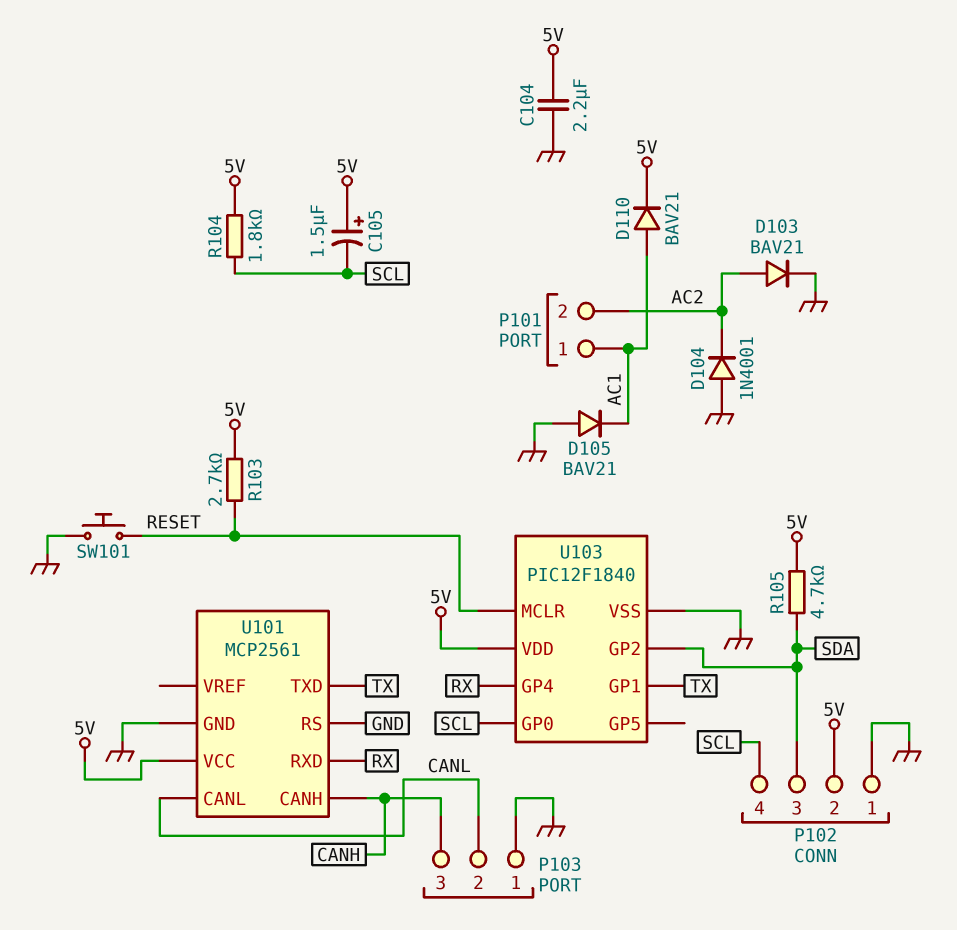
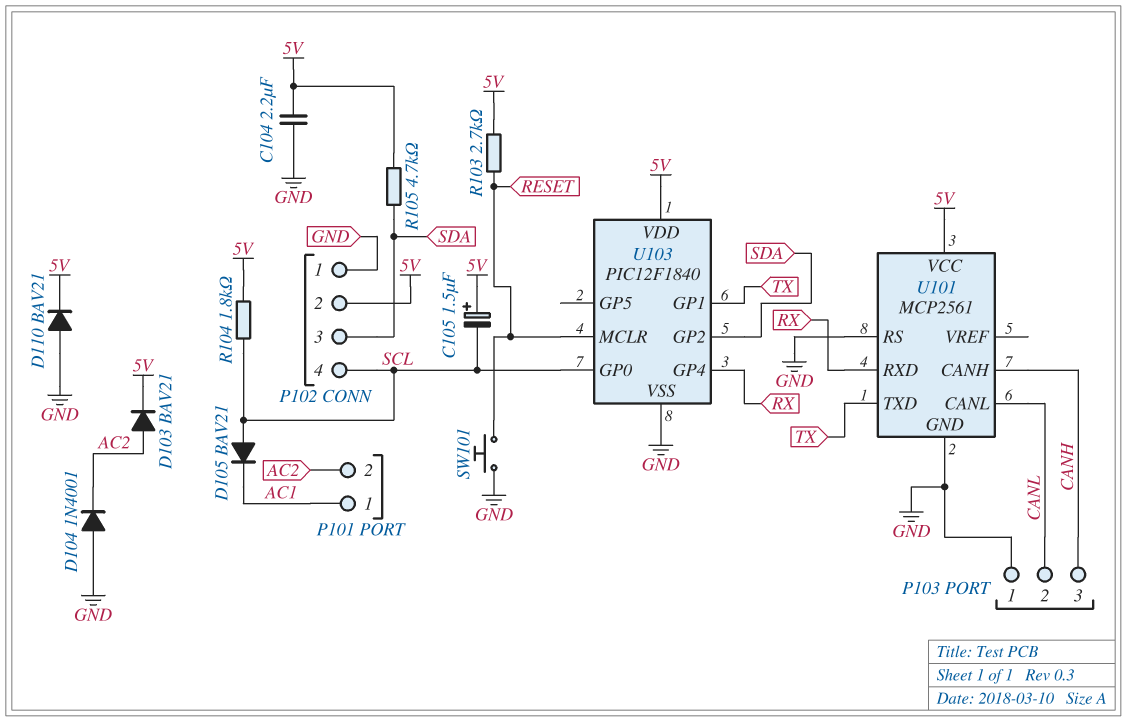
D103: diode BAV21 (A AC2, K GND) -> diode BAV21 (A AC2, K 5V)
D105: diode BAV21 (A GND, K AC1) -> diode BAV21 (A SCL, K AC1)
D110: diode BAV21 (A AC1, K 5V) -> diode BAV21 (A GND, K 5V)

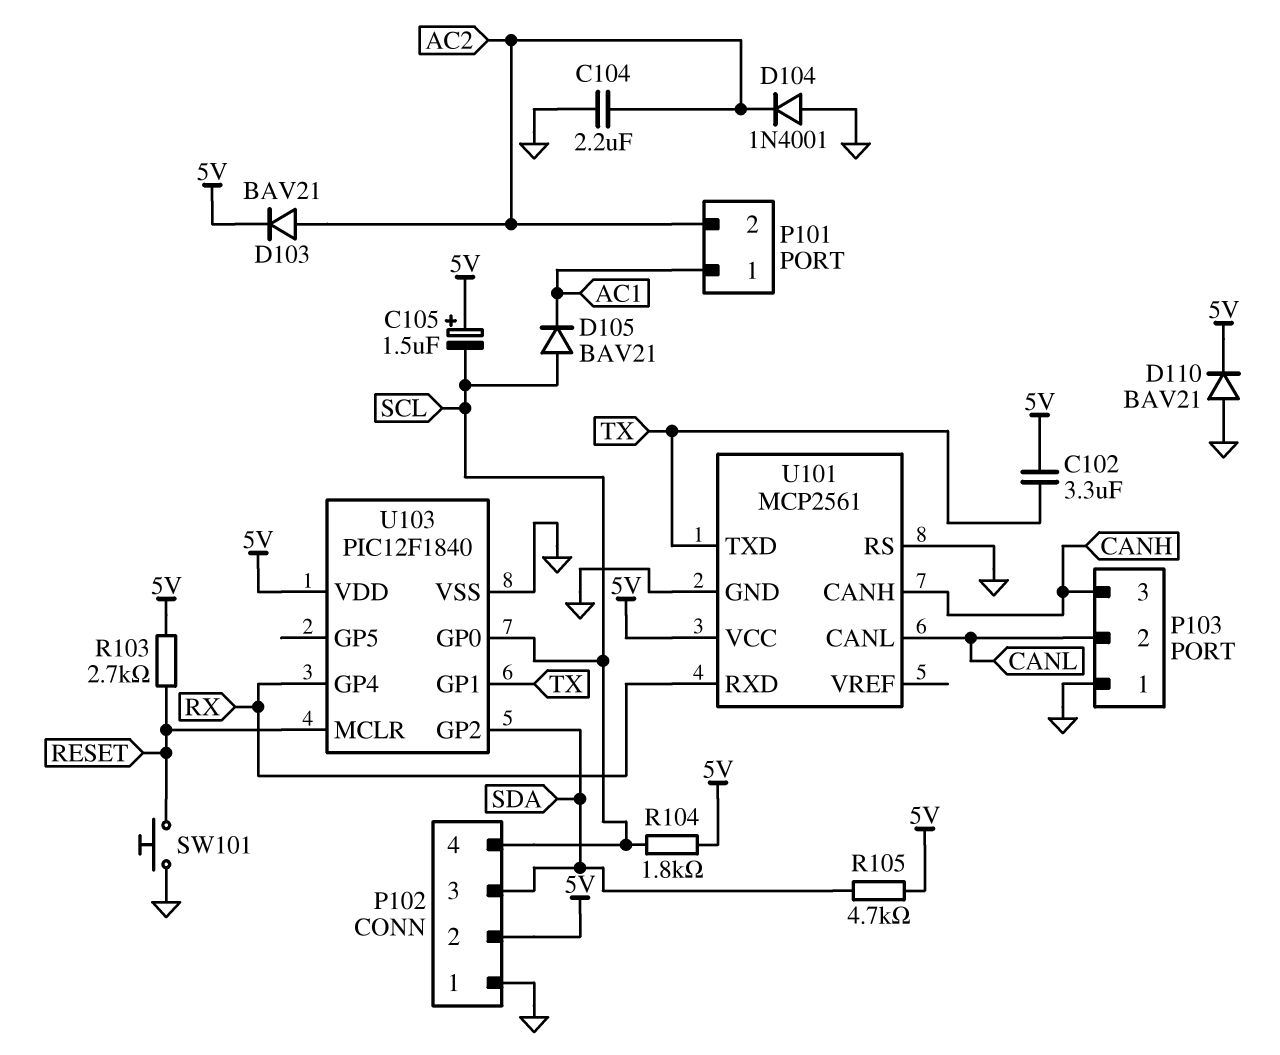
C102: none -> 3.3uF (5V, TX)
C104: 2.2uF (5V, GND) -> 2.2uF (AC2, GND)

